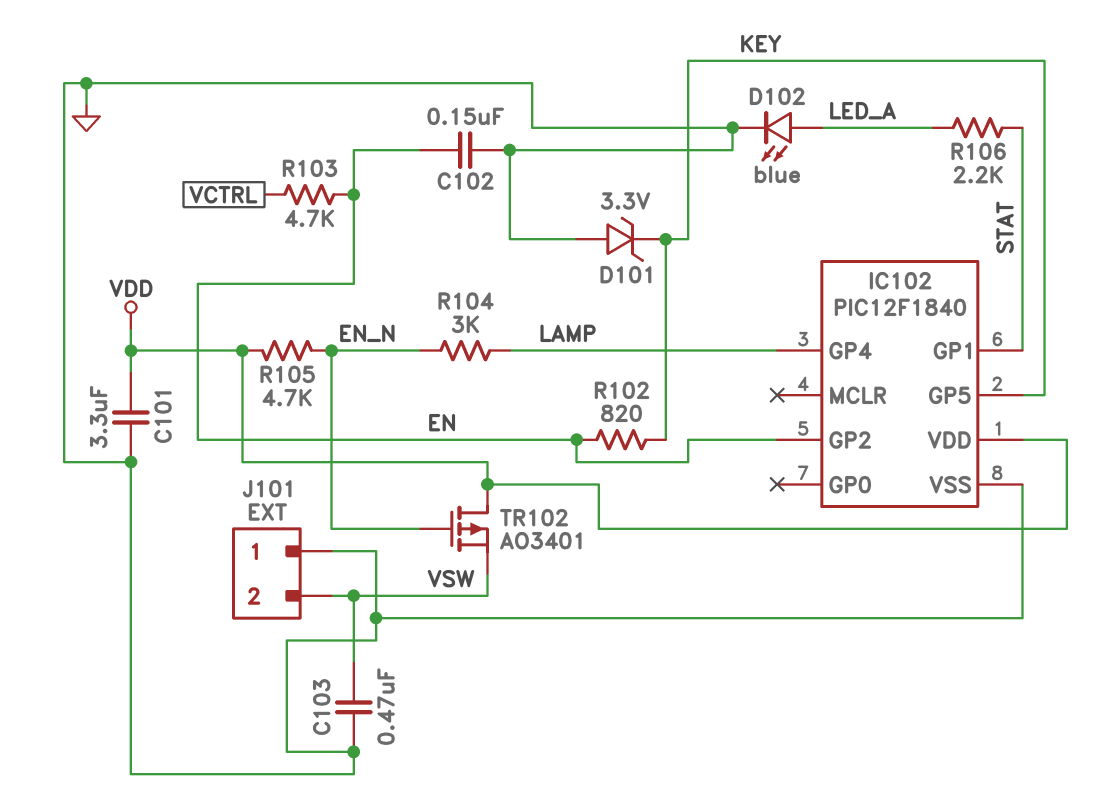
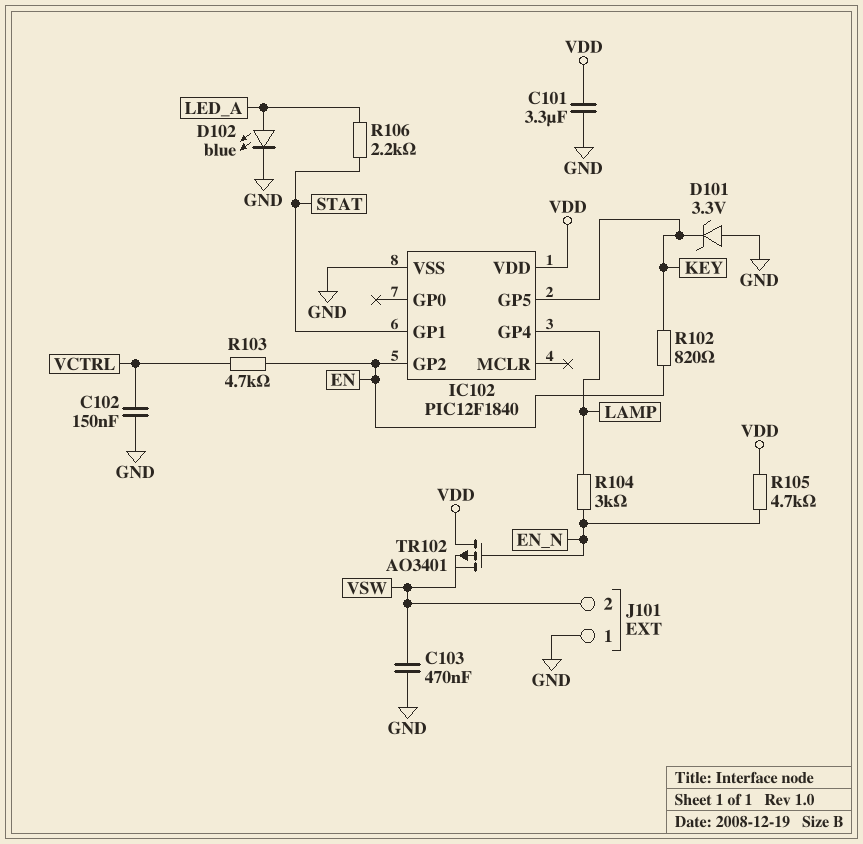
C102: 150nF (EN, GND) -> 150nF (GND, VCTRL)

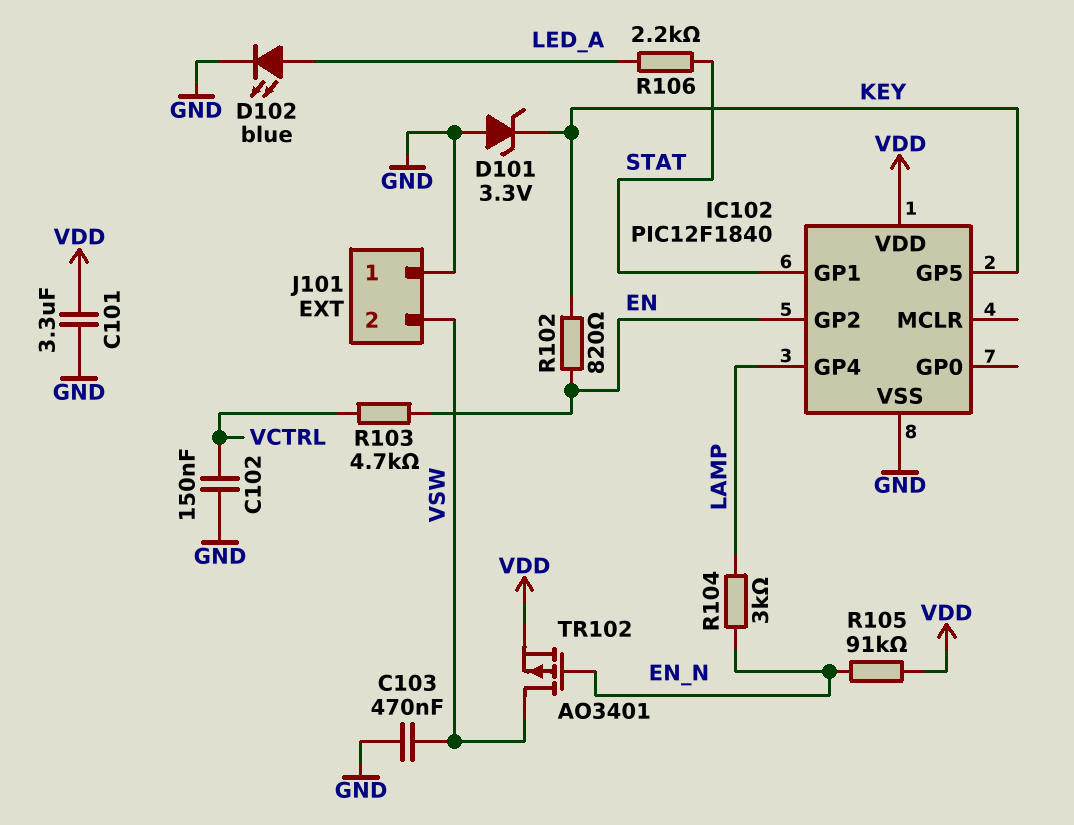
R105: 4.7k (EN_N, VDD) -> 91k (EN_N, VDD)
TR102: PMOS AO3401 (G EN_N, D VDD, S VSW) -> PMOS AO3401 (G EN_N, D VSW, S VDD)

